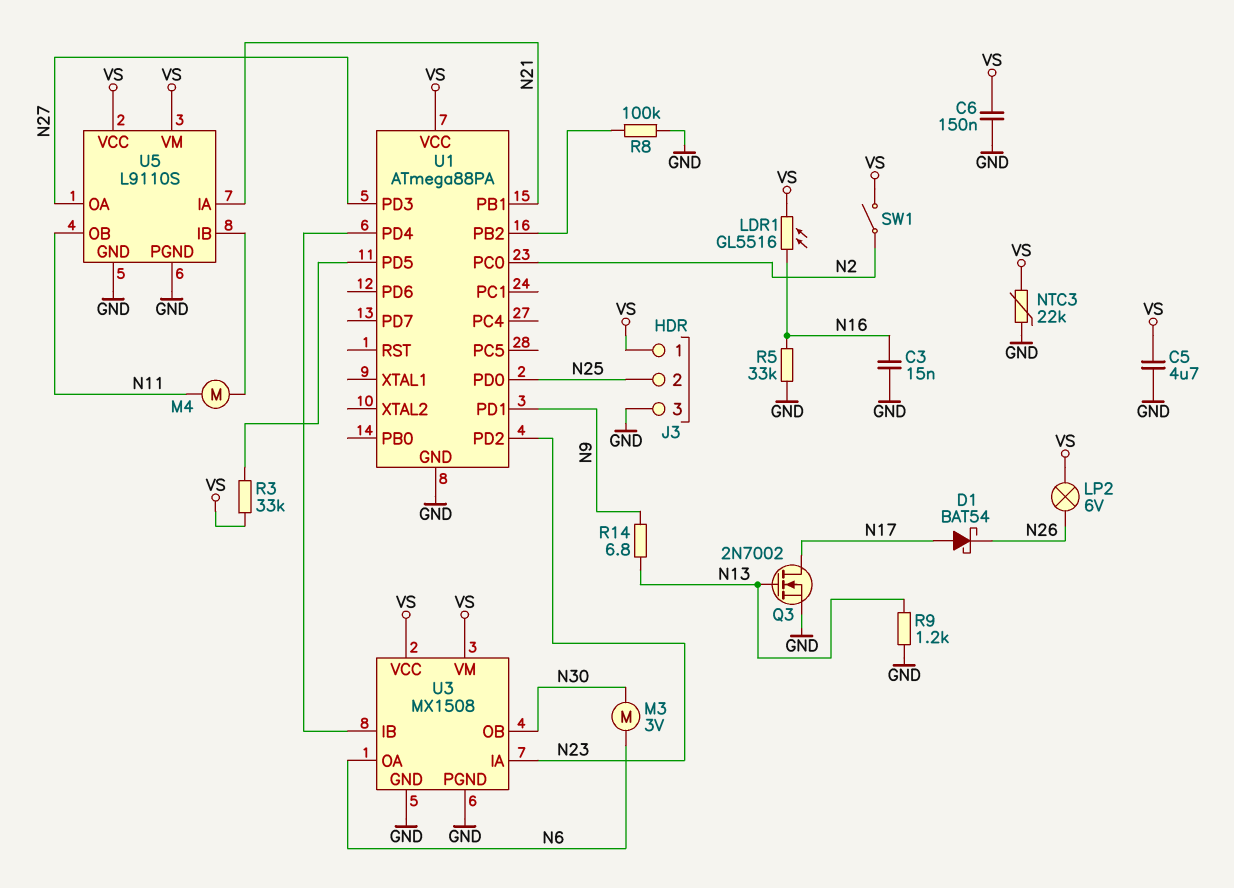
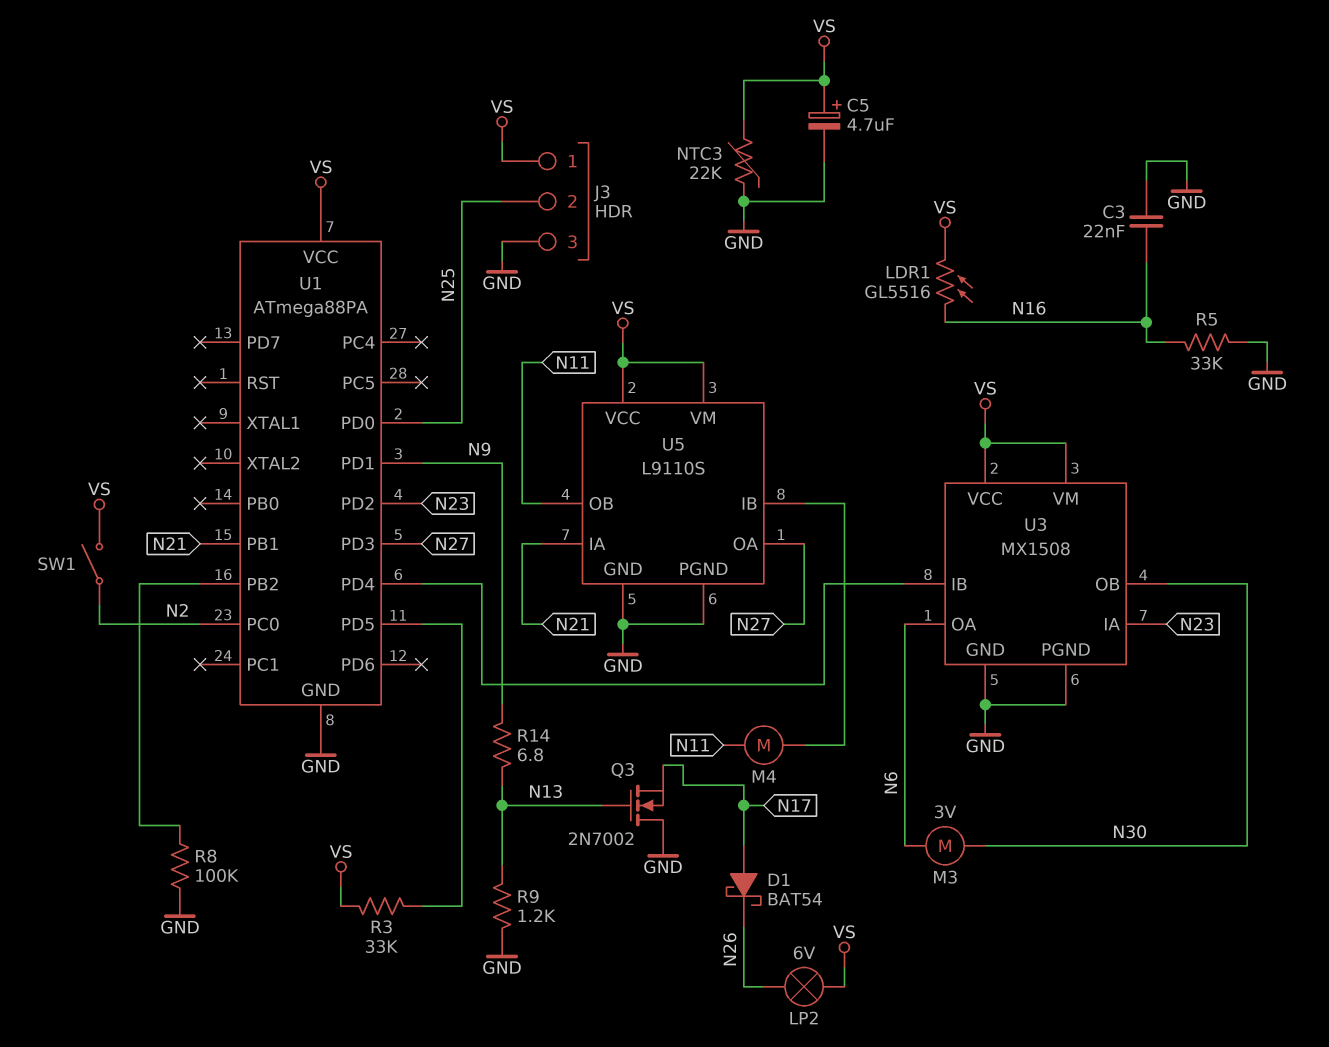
C3: 15nF (GND, N16) -> 22nF (GND, N16)
C5: 4.7uF (GND, VS) -> 4.7uF (plus VS, minus GND)
C6: 150nF (GND, VS) -> none
Q3: NMOS 2N7002 (G N13, D N17, S GND) -> NMOS 2N7002 (G N13, D GND, S N17)

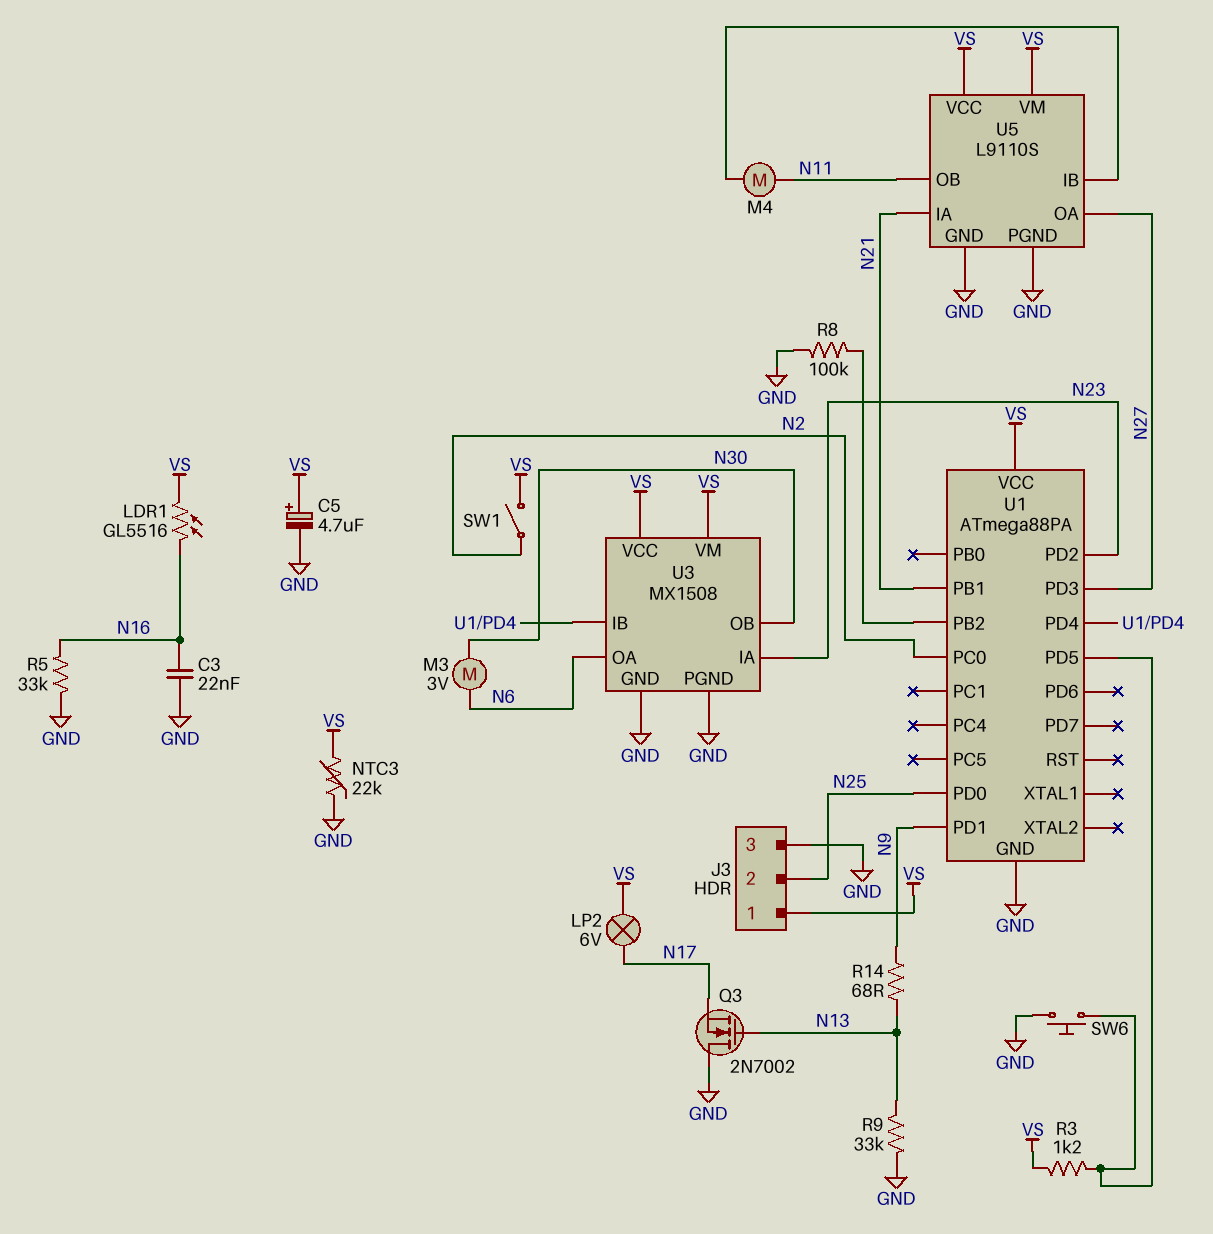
D1: schottky BAT54 (A N17, K N26) -> none
LP2: lamp 6V (N26, VS) -> lamp 6V (N17, VS)
R3: 33k (U1/PD5, VS) -> 1.2k (U1/PD5, VS)
R9: 1.2k (GND, N13) -> 33k (GND, N13)
R14: 6.8 (N9, N13) -> 68 (N9, N13)
SW6: none -> button (GND, U1/PD5)

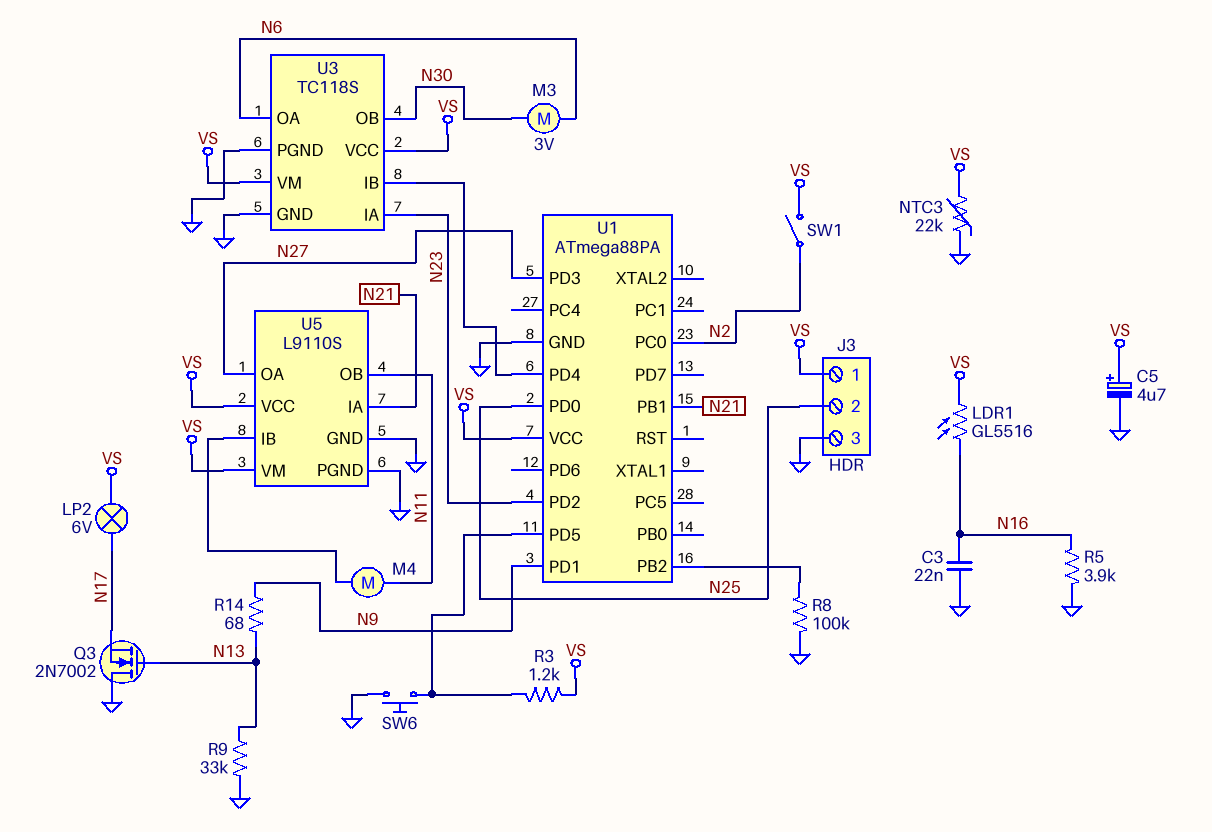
R5: 33k (GND, N16) -> 3.9k (GND, N16)
U3: MX1508 -> TC118S

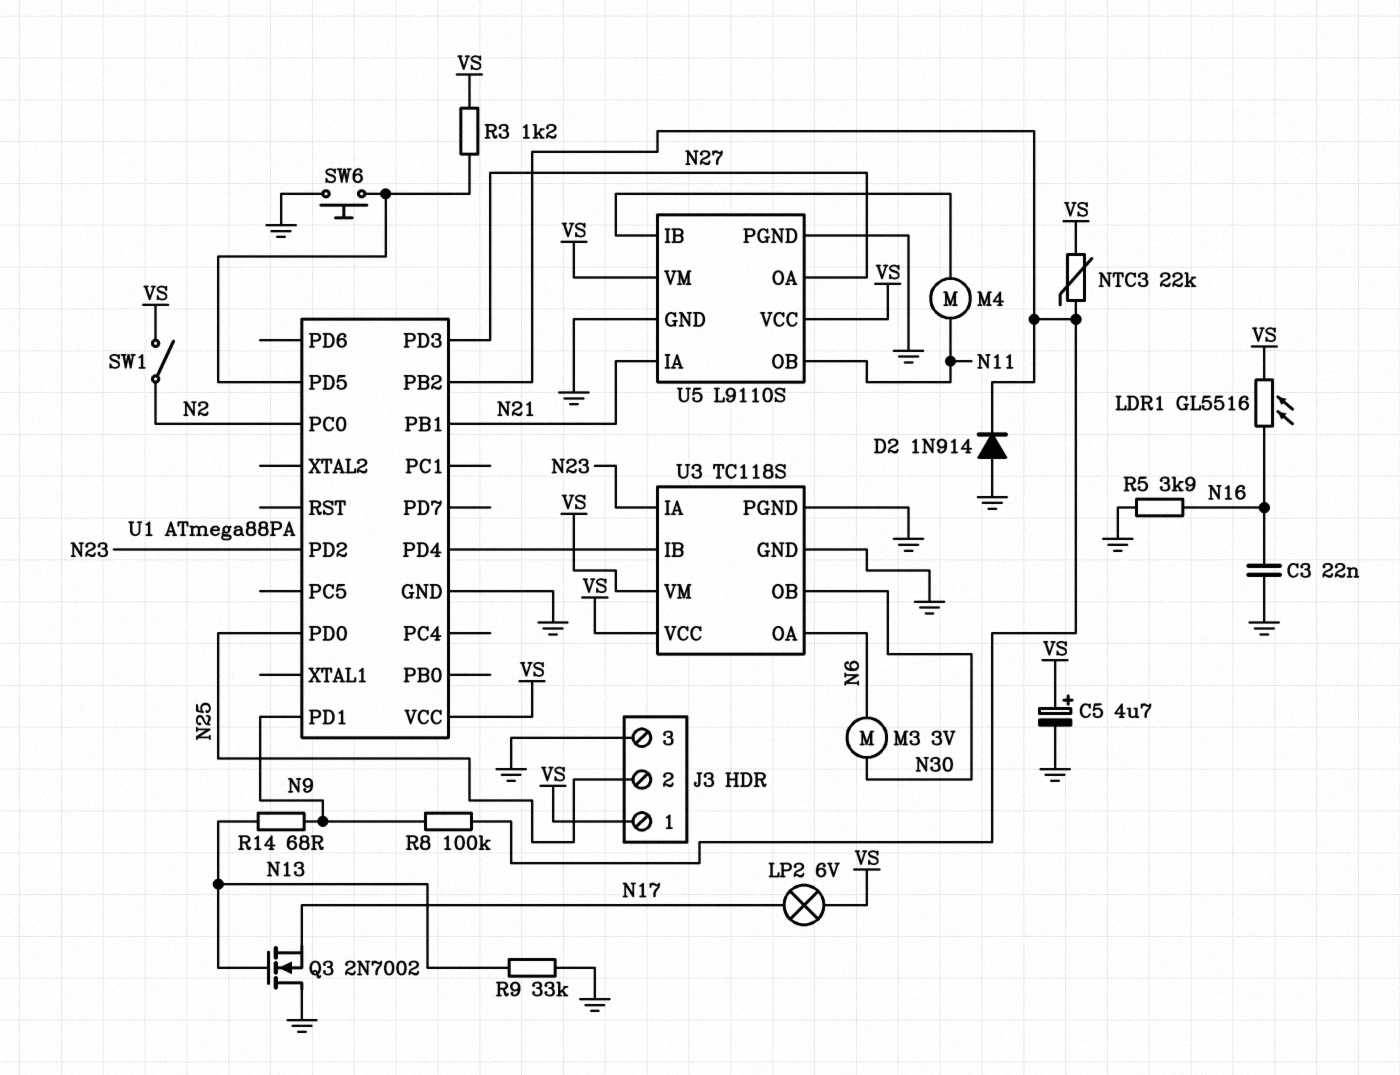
D2: none -> diode 1N914 (A GND, K U1/PB2)
NTC3: 22k (GND, VS) -> 22k (U1/PB2, VS)
R8: 100k (GND, U1/PB2) -> 100k (N9, U1/PB2)

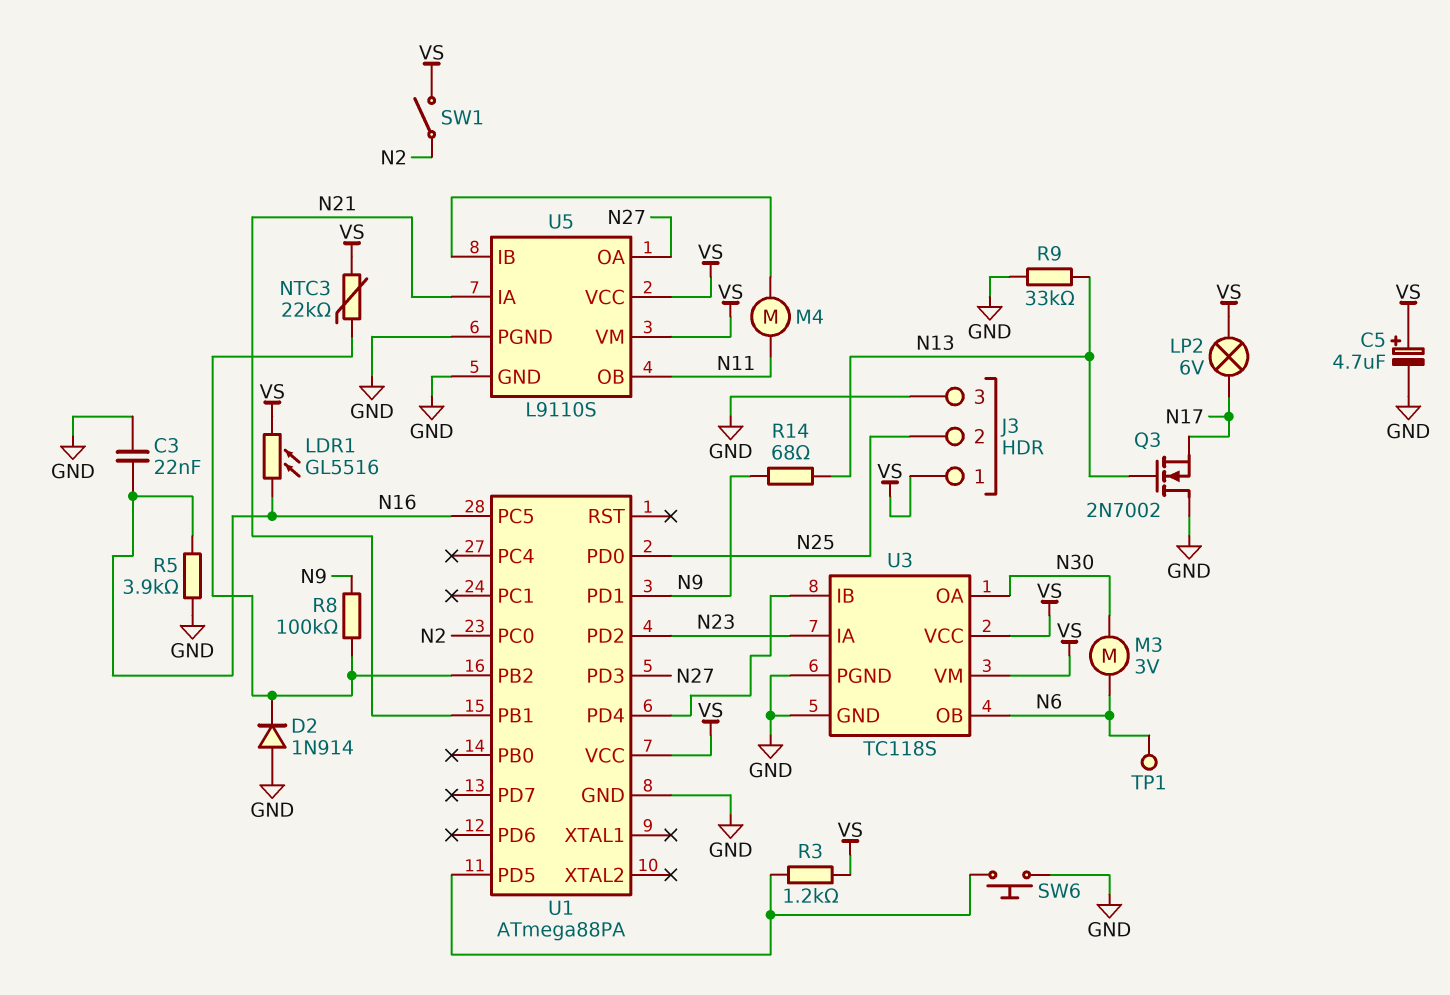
TP1: none -> test point (N6)
U1 pin PC5: none -> N16
U3 pin OA: N6 -> N30
U3 pin OB: N30 -> N6

